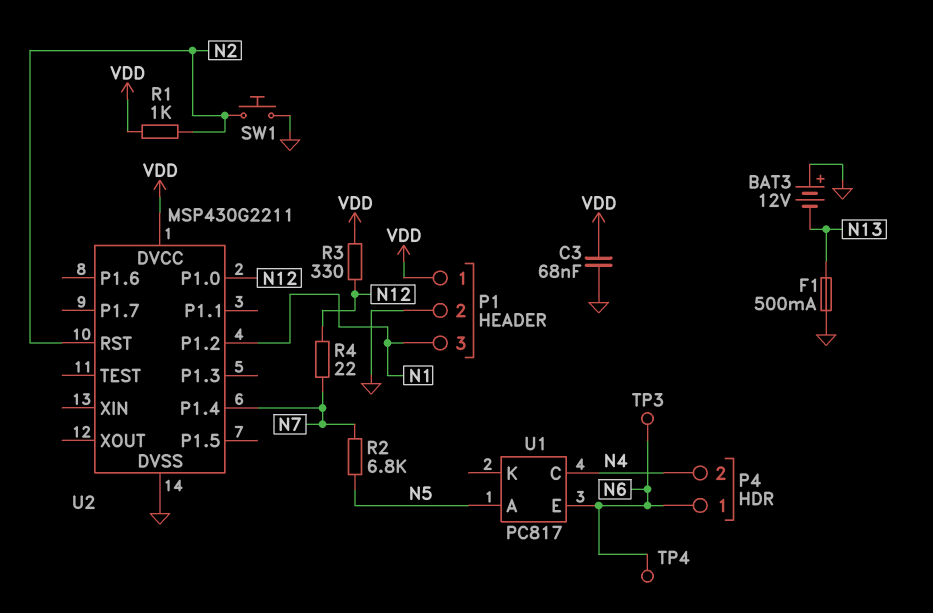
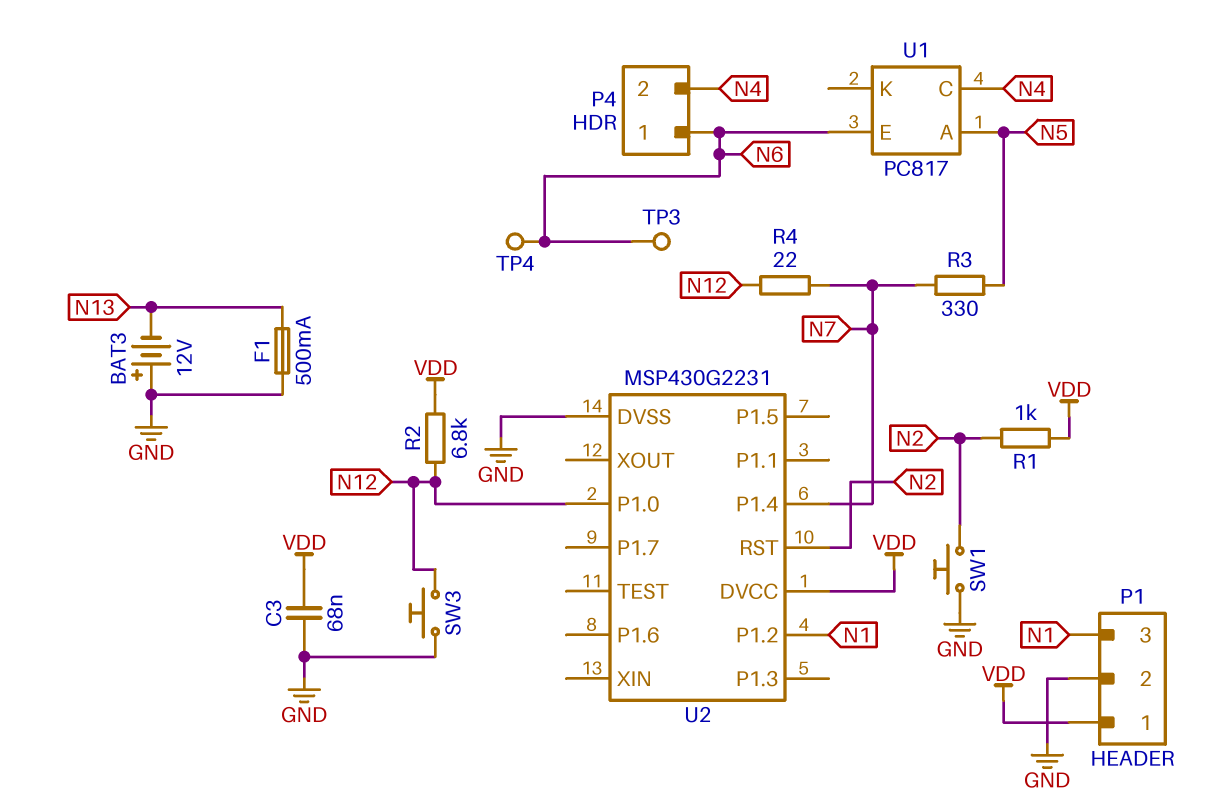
R2: 6.8k (N5, N7) -> 6.8k (N12, VDD)
R3: 330 (N12, VDD) -> 330 (N5, N7)
SW3: none -> button (GND, N12)
U2: MSP430G2211 -> MSP430G2231

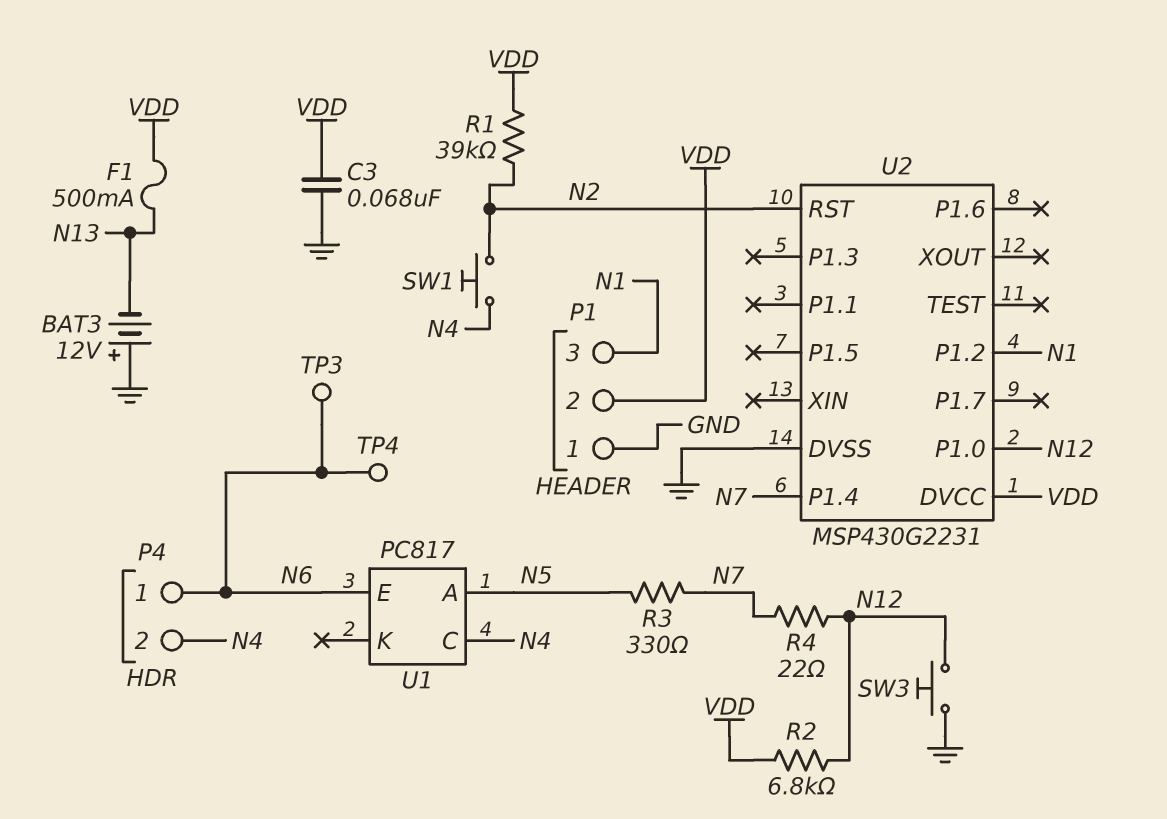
F1: 500mA (GND, N13) -> 500mA (N13, VDD)
P1 pin 1: VDD -> GND
P1 pin 2: GND -> VDD
R1: 1k (N2, VDD) -> 39k (N2, VDD)
SW1: button (GND, N2) -> button (N2, N4)

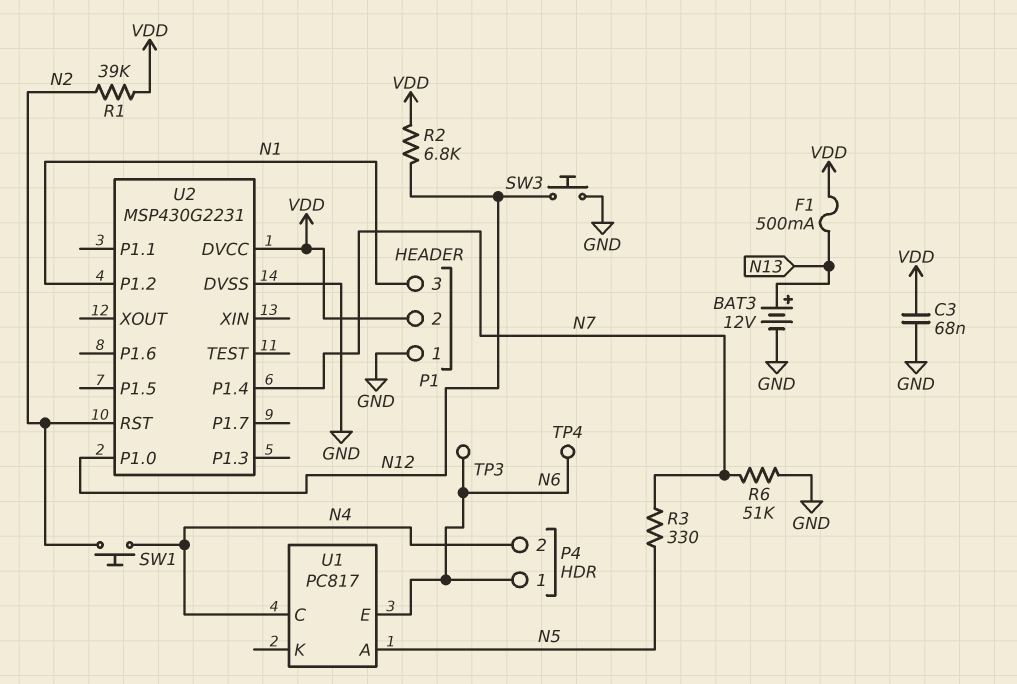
BAT3: 12V (plus GND, minus N13) -> 12V (plus N13, minus GND)
R4: 22 (N7, N12) -> none
R6: none -> 51k (GND, N7)

